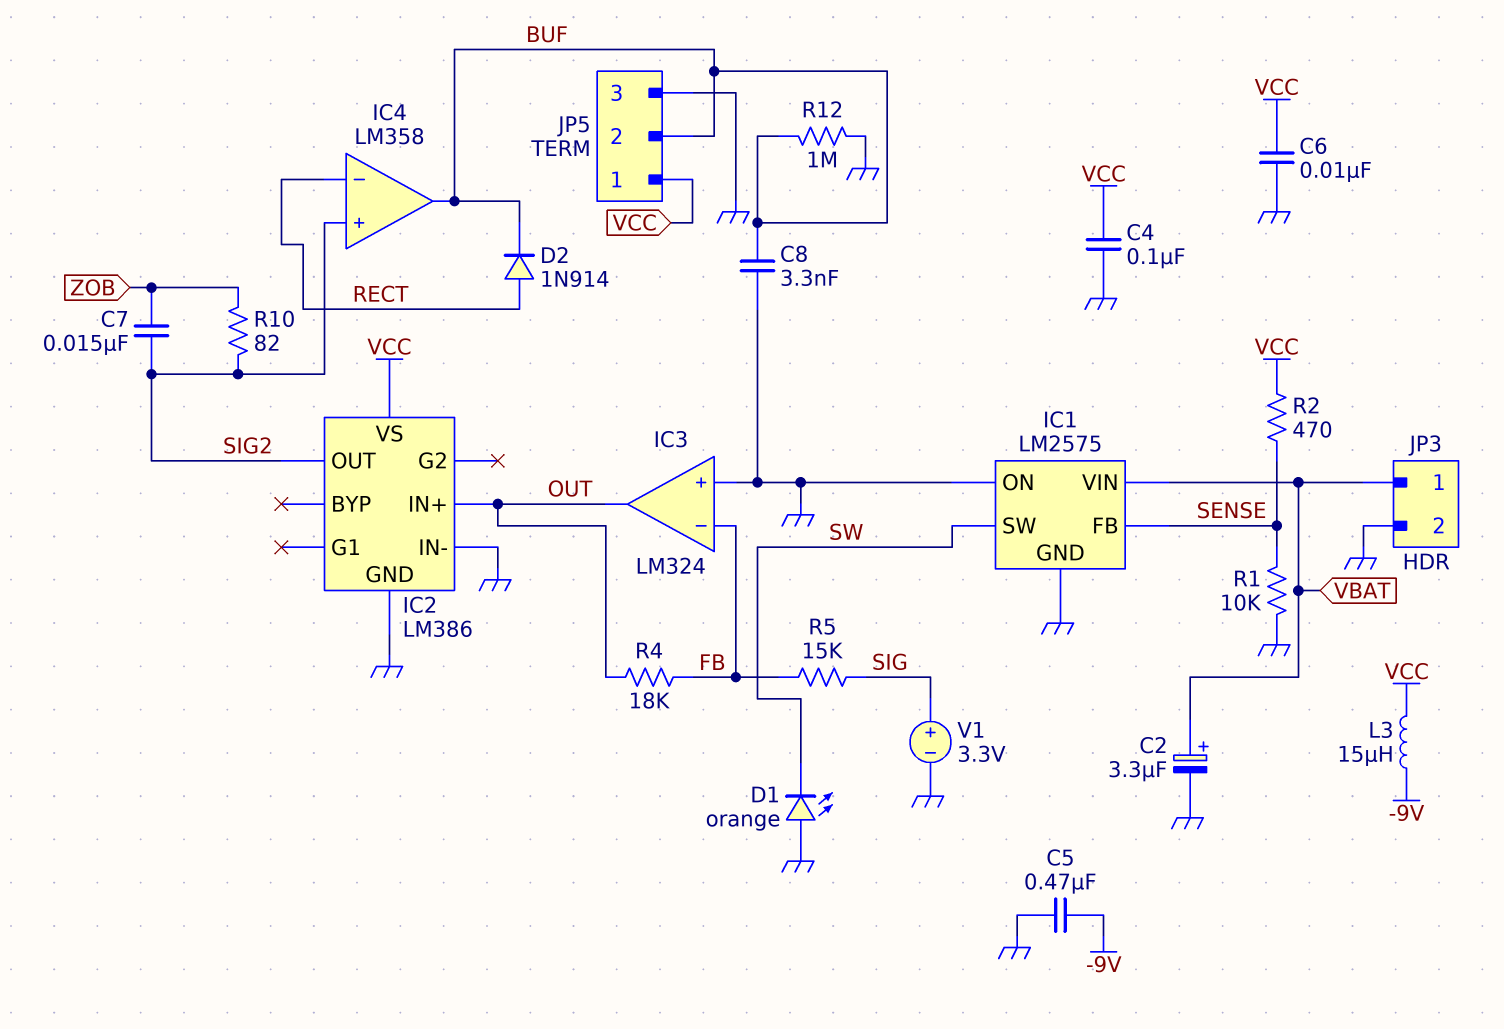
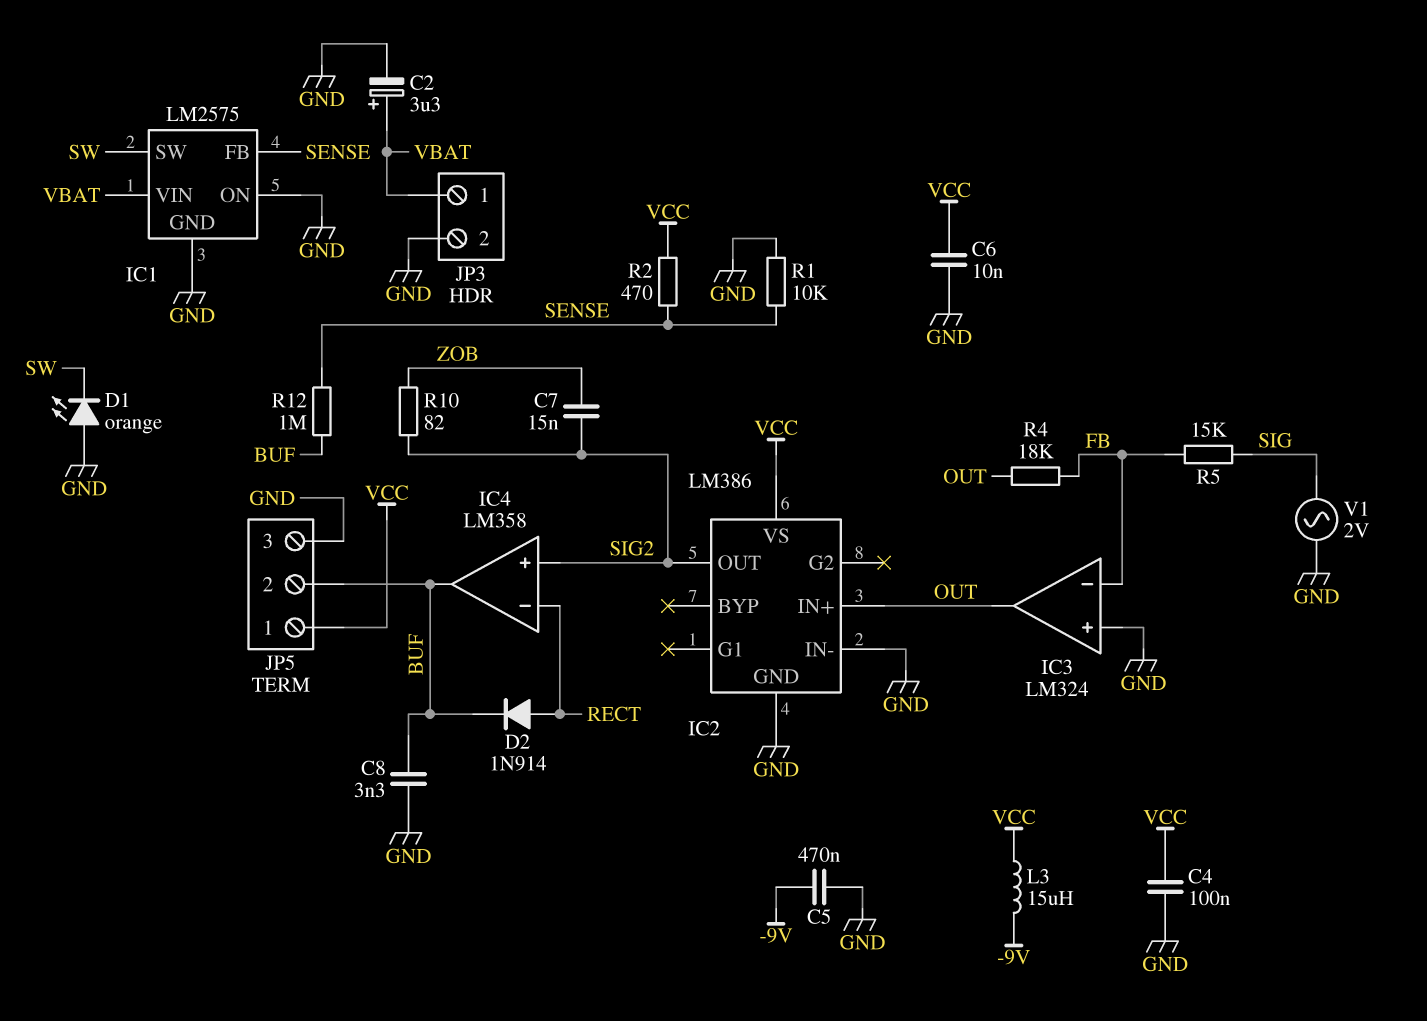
R12: 1M (BUF, GND) -> 1M (BUF, SENSE)
V1: 3.3V (plus SIG, minus GND) -> AC 2V (GND, SIG)

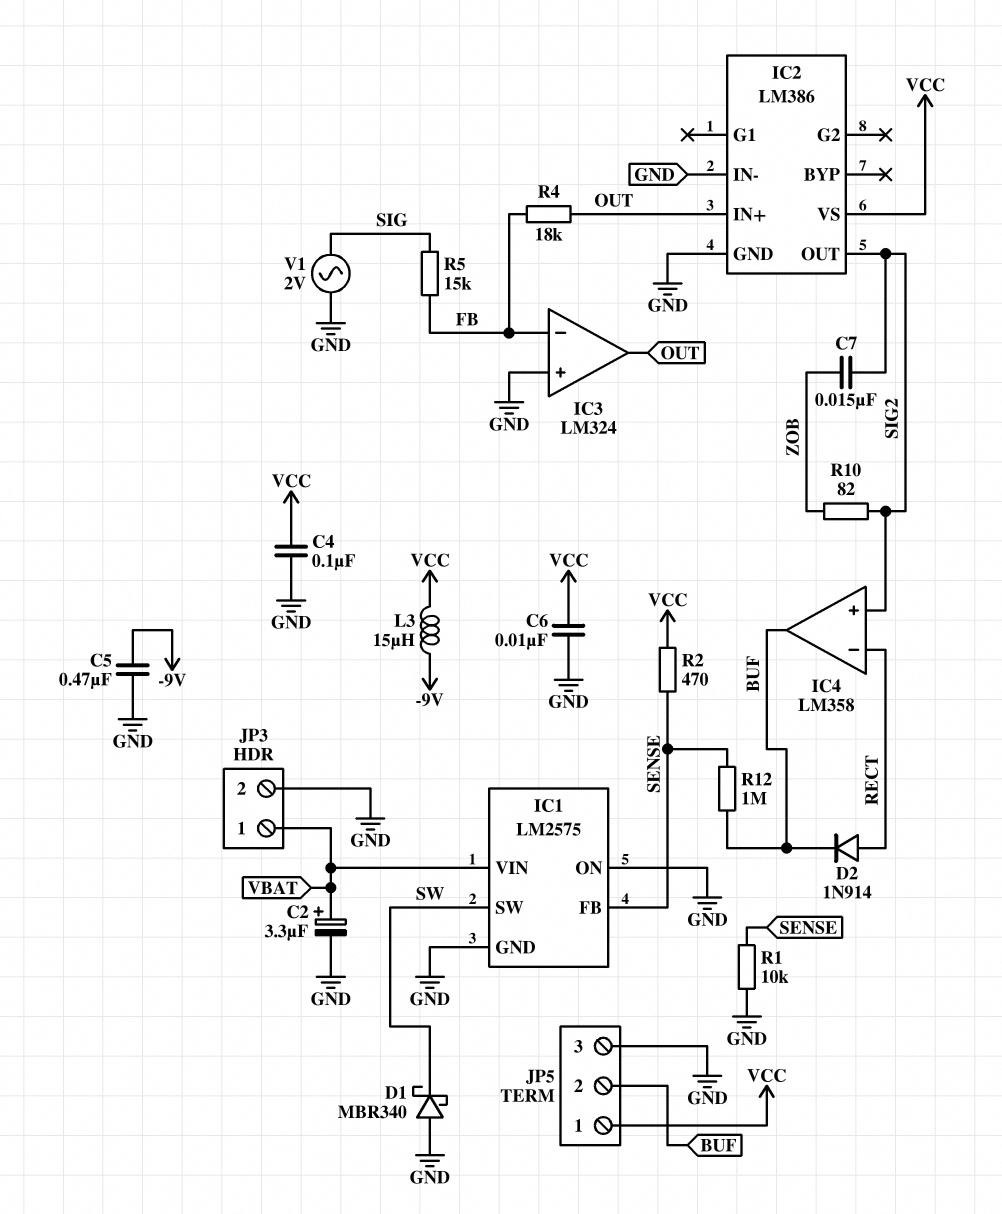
C8: 3.3nF (BUF, GND) -> none
D1: LED orange (A GND, K SW) -> schottky MBR340 (A GND, K SW)

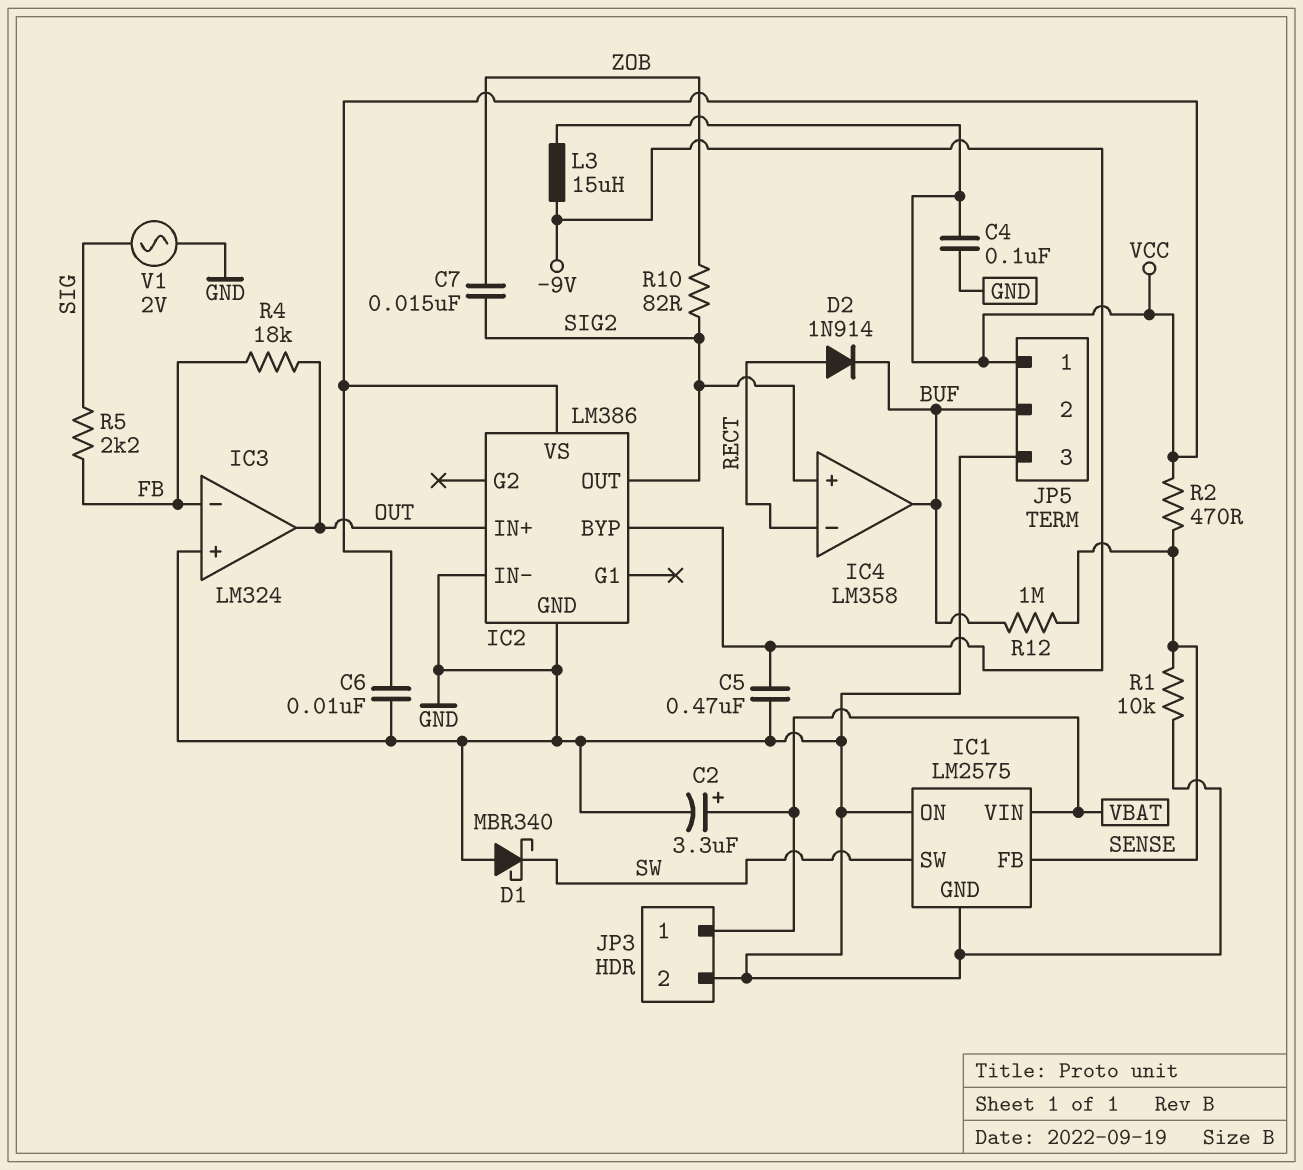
IC2 pin BYP: none -> -9V
R5: 15k (FB, SIG) -> 2.2k (FB, SIG)

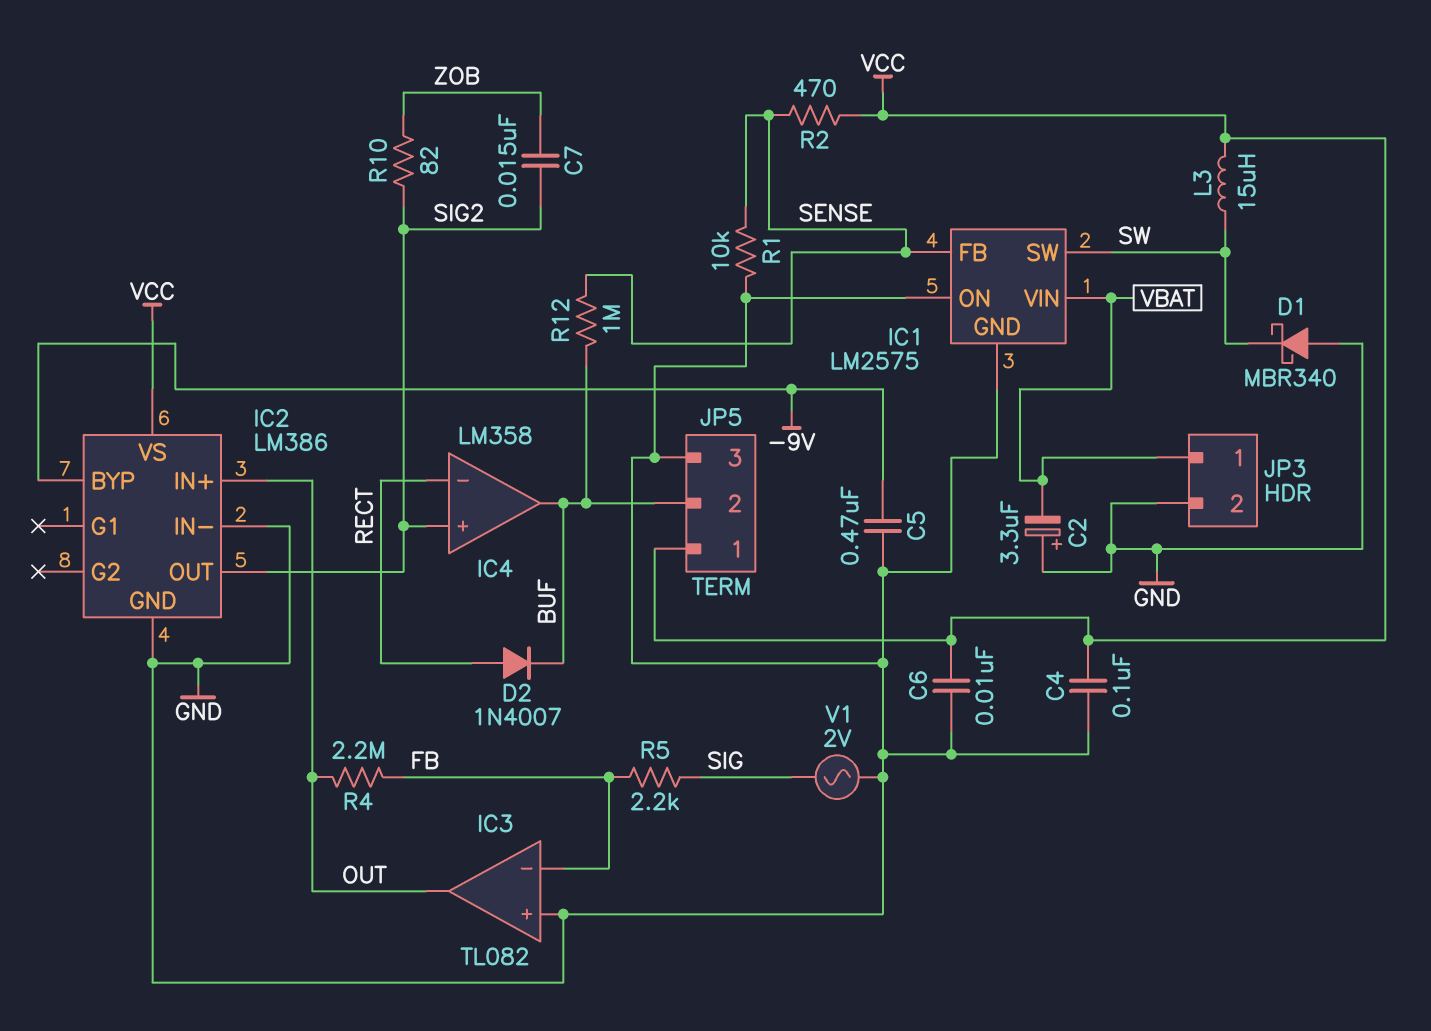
C2: 3.3uF (plus VBAT, minus GND) -> 3.3uF (plus GND, minus VBAT)
D2: diode 1N914 (A RECT, K BUF) -> diode 1N4007 (A RECT, K BUF)
IC3: LM324 -> TL082
L3: 15uH (-9V, VCC) -> 15uH (SW, VCC)
R4: 18k (FB, OUT) -> 2.2M (FB, OUT)

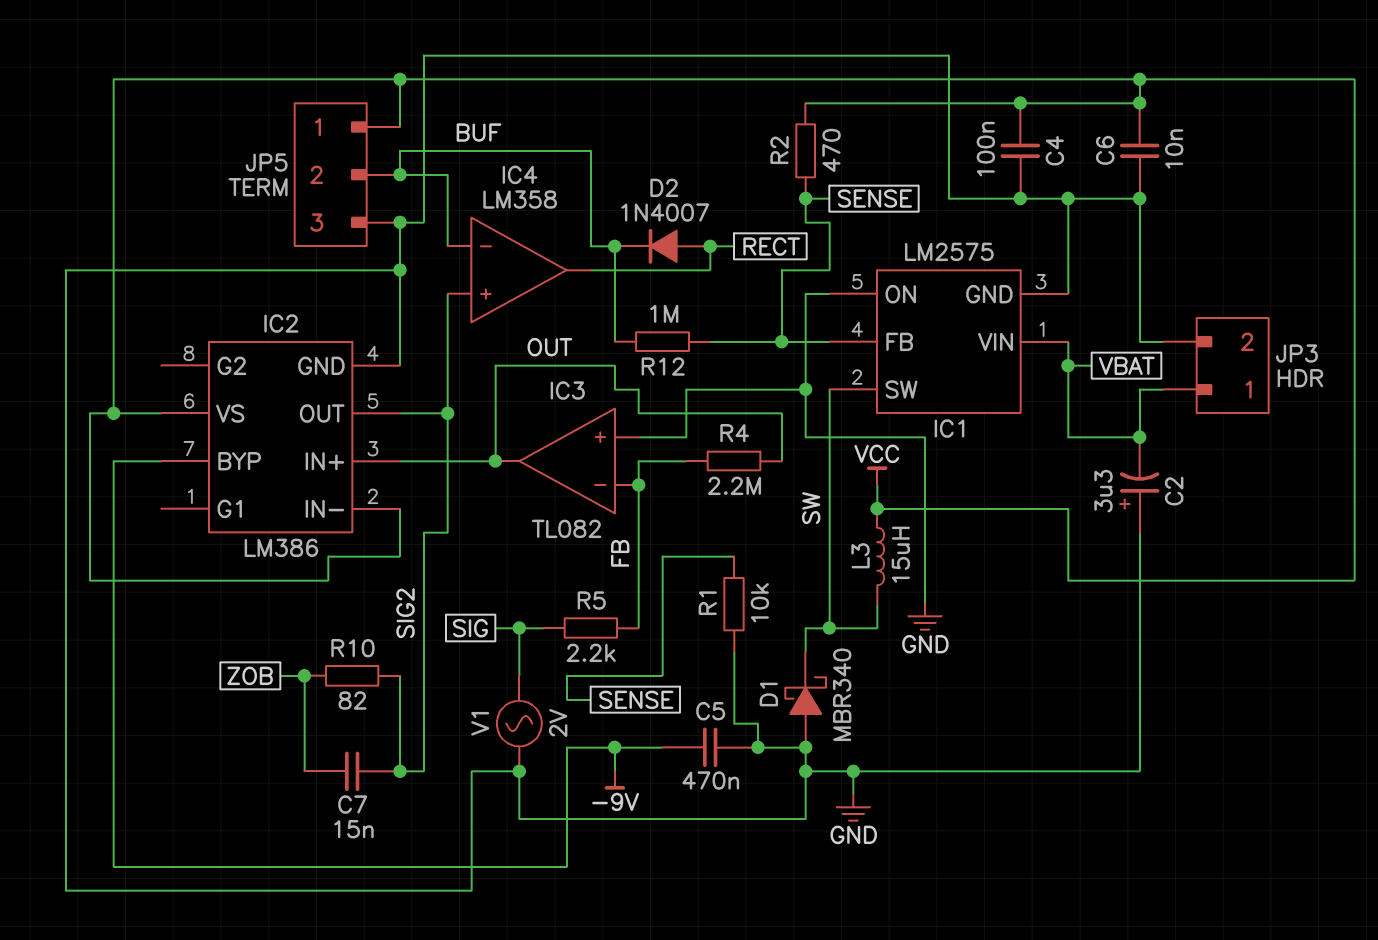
IC2 pin IN-: GND -> VCC
IC4 pin in-: RECT -> BUF
IC4 pin out: BUF -> RECT

